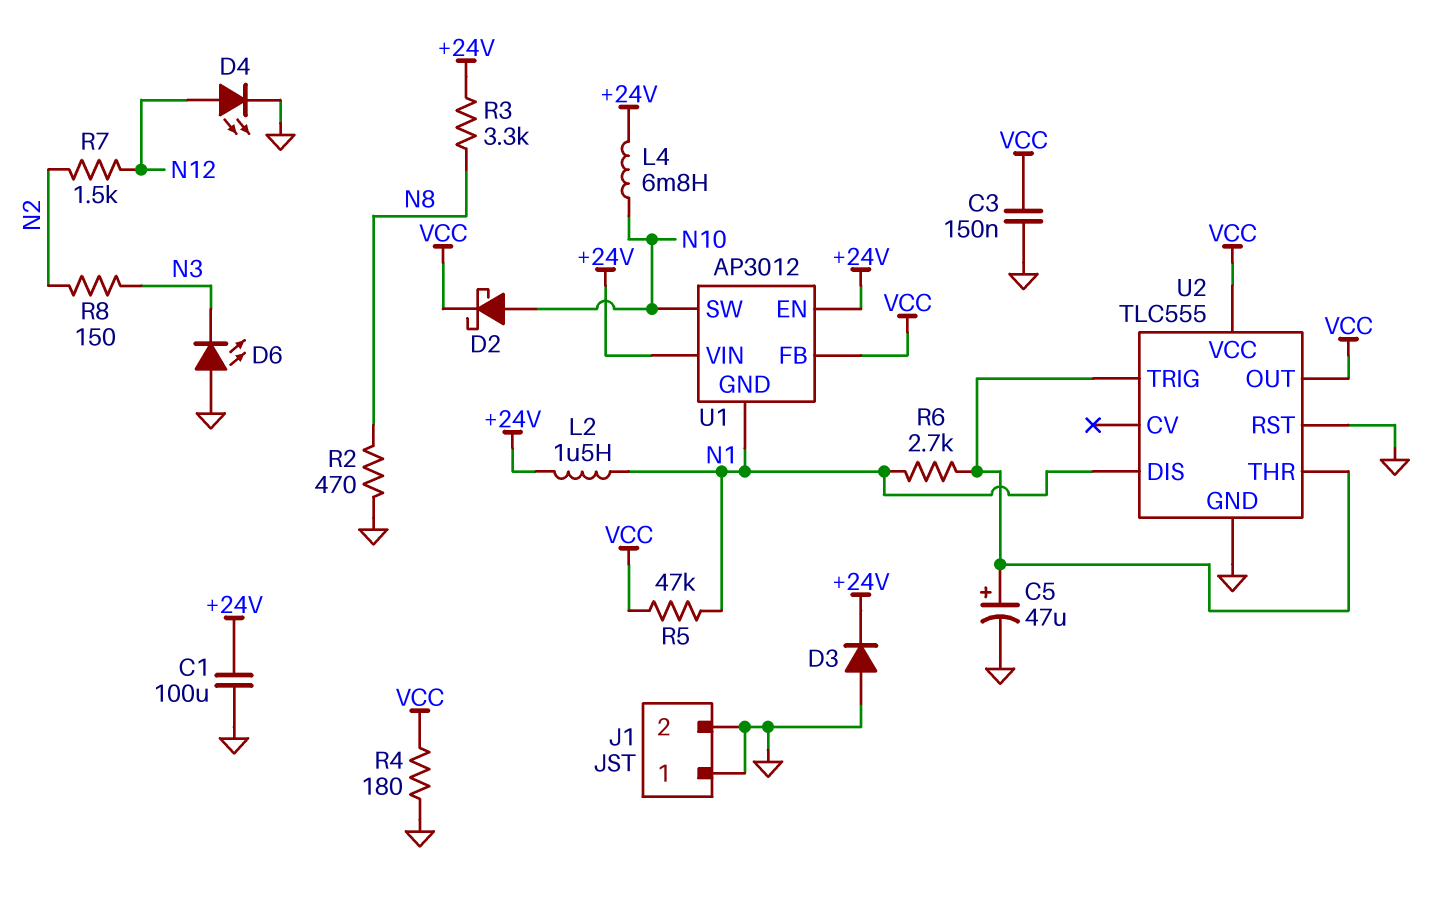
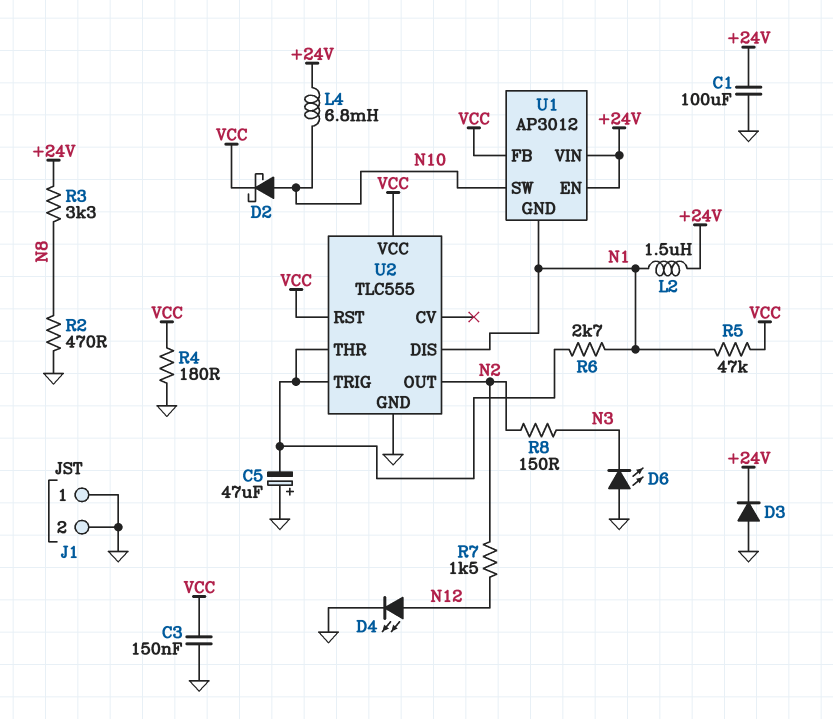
C5: 47uF (plus U2/THR, minus GND) -> 47uF (plus GND, minus U2/THR)
U2 pin OUT: VCC -> N2
U2 pin RST: GND -> VCC

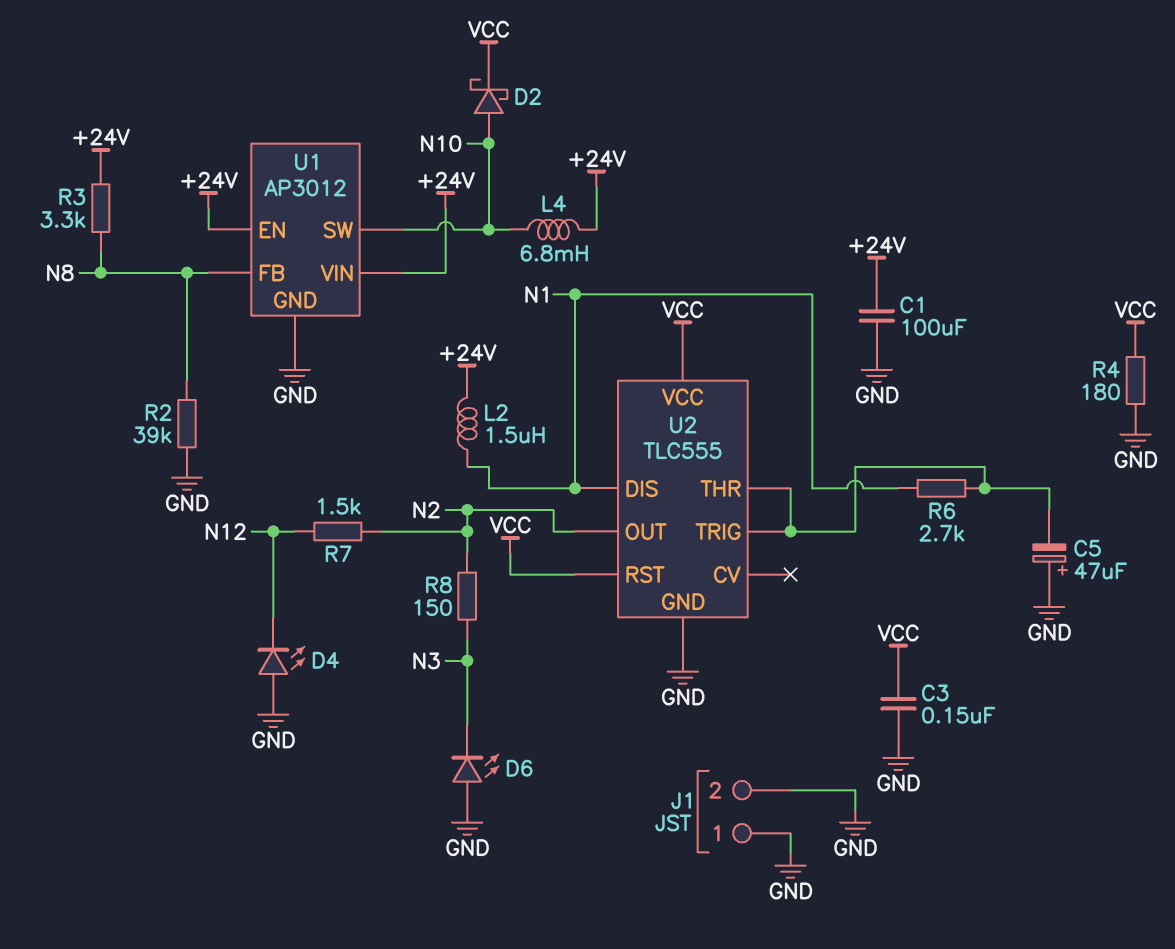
D3: diode (A GND, K +24V) -> none
D4: LED (A N12, K GND) -> LED (A GND, K N12)
R2: 470 (GND, N8) -> 39k (GND, N8)
R5: 47k (N1, VCC) -> none
U1 pin FB: VCC -> N8
U1 pin GND: N1 -> GND

